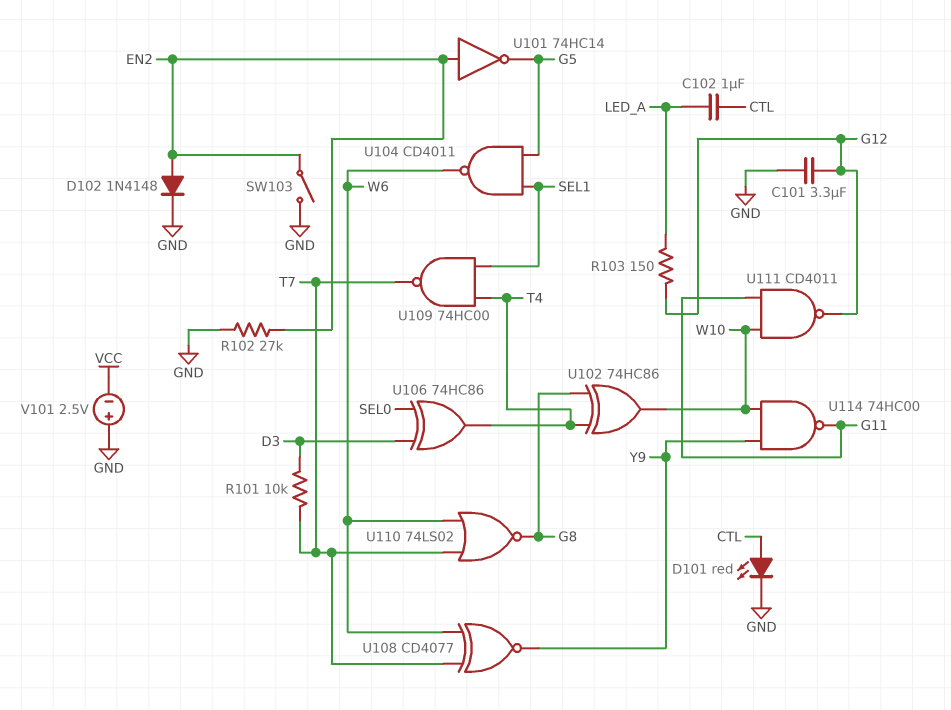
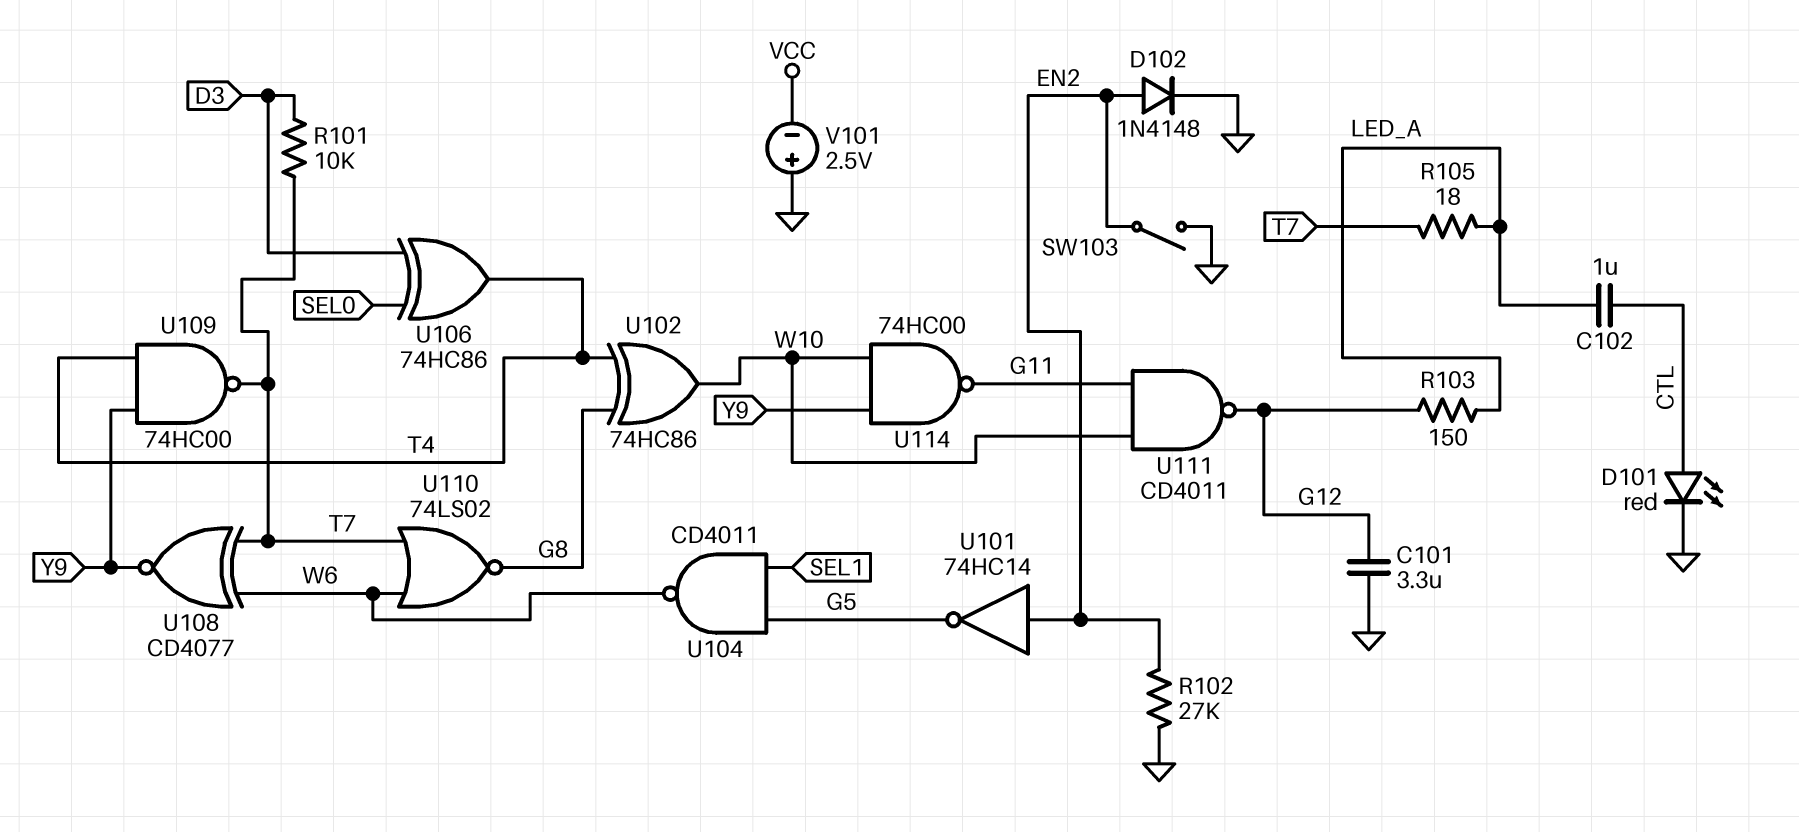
R105: none -> 18 (LED_A, T7)
U109: NAND 74HC00 (in SEL1, in T4, out T7) -> NAND 74HC00 (in T4, in Y9, out T7)

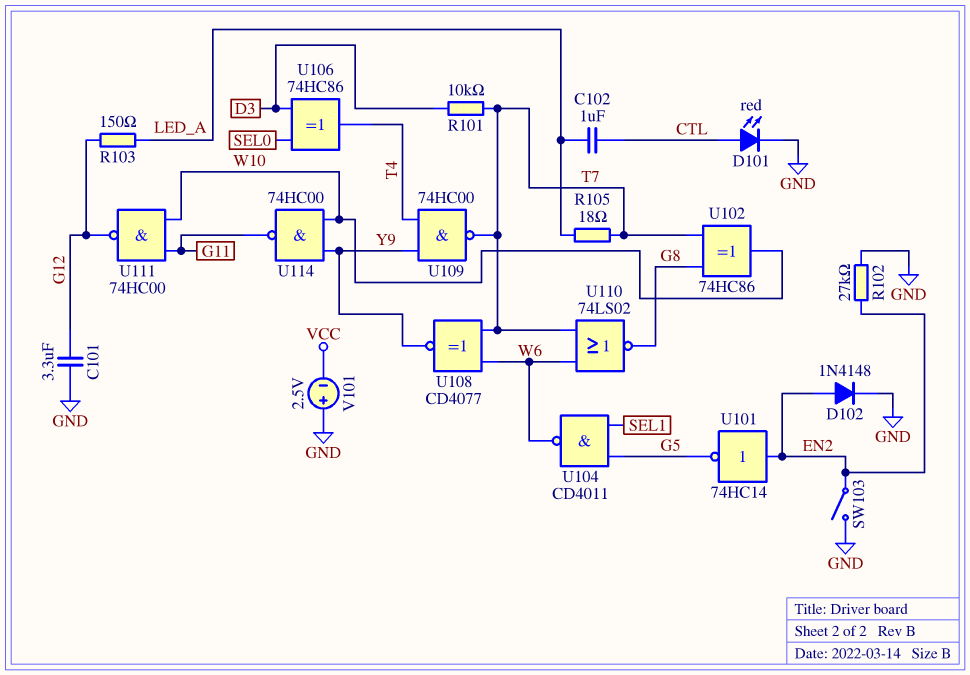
U102: XOR 74HC86 (in G8, in T4, out W10) -> XOR 74HC86 (in G8, in T7, out W10)
U111: NAND CD4011 (in G11, in W10, out G12) -> NAND 74HC00 (in G11, in W10, out G12)

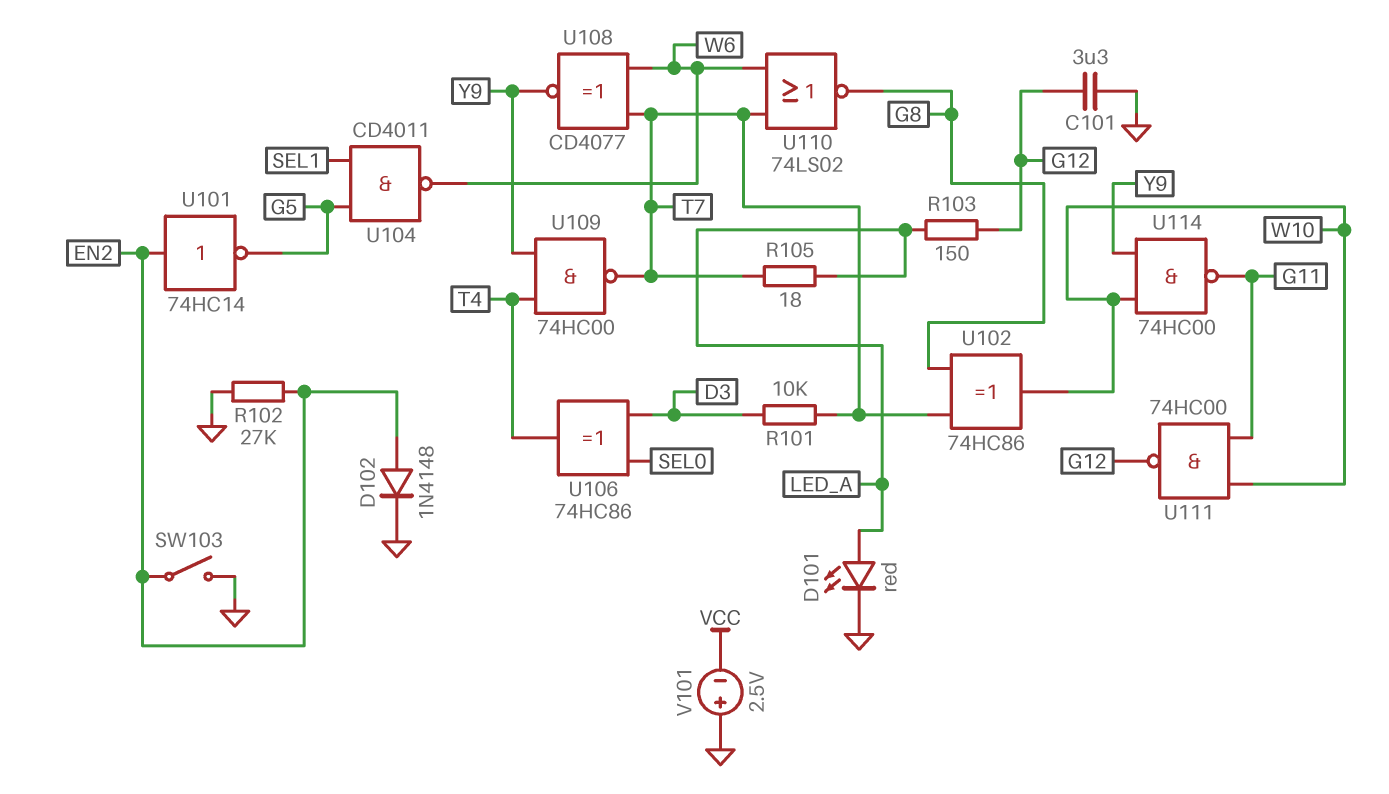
C102: 1uF (CTL, LED_A) -> none
D101: LED red (A CTL, K GND) -> LED red (A LED_A, K GND)

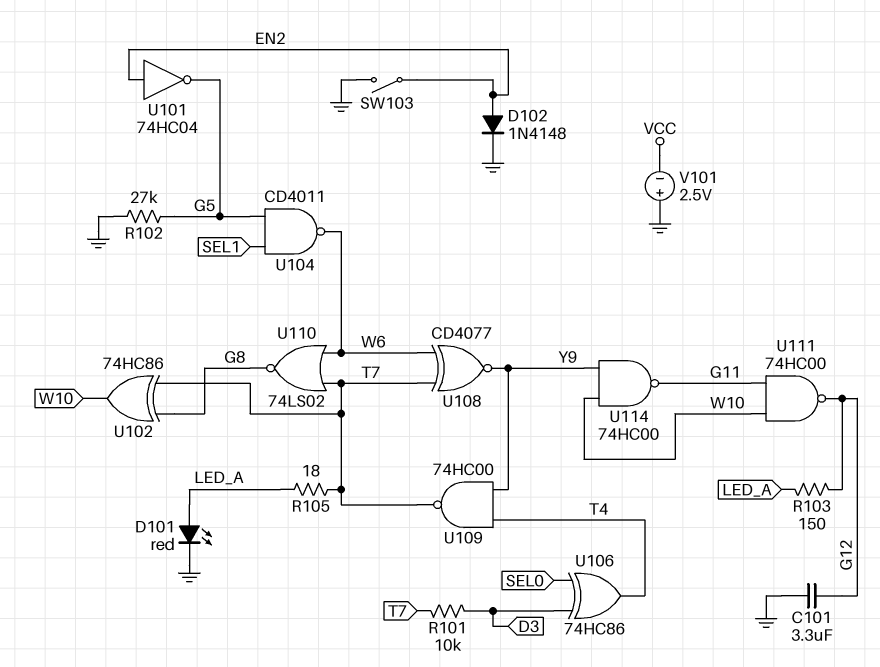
R102: 27k (EN2, GND) -> 27k (G5, GND)
U101: NOT 74HC14 (in EN2, out G5) -> NOT 74HC04 (in EN2, out G5)

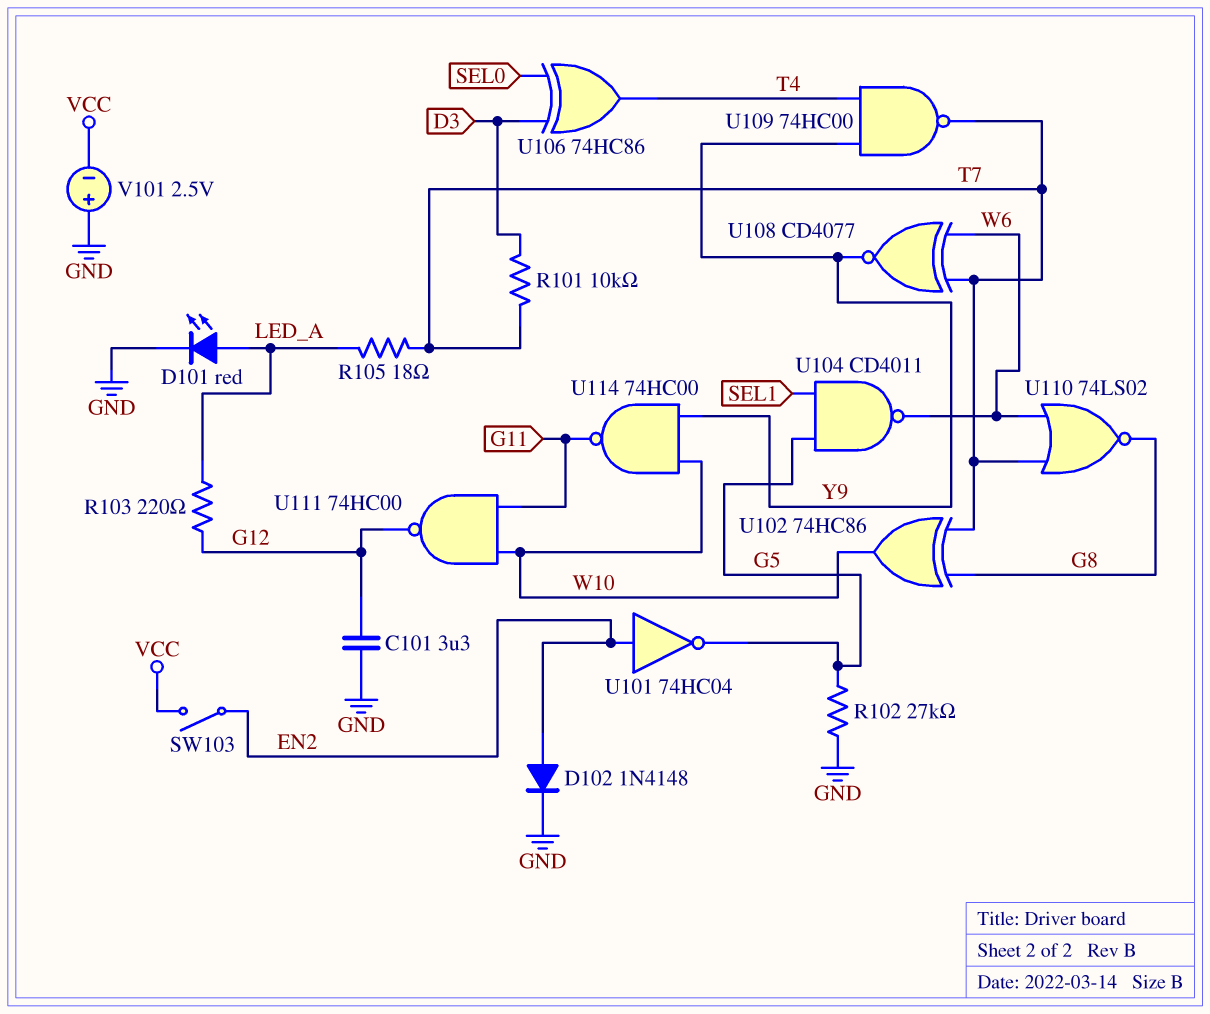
R103: 150 (G12, LED_A) -> 220 (G12, LED_A)
SW103: switch (EN2, GND) -> switch (EN2, VCC)

